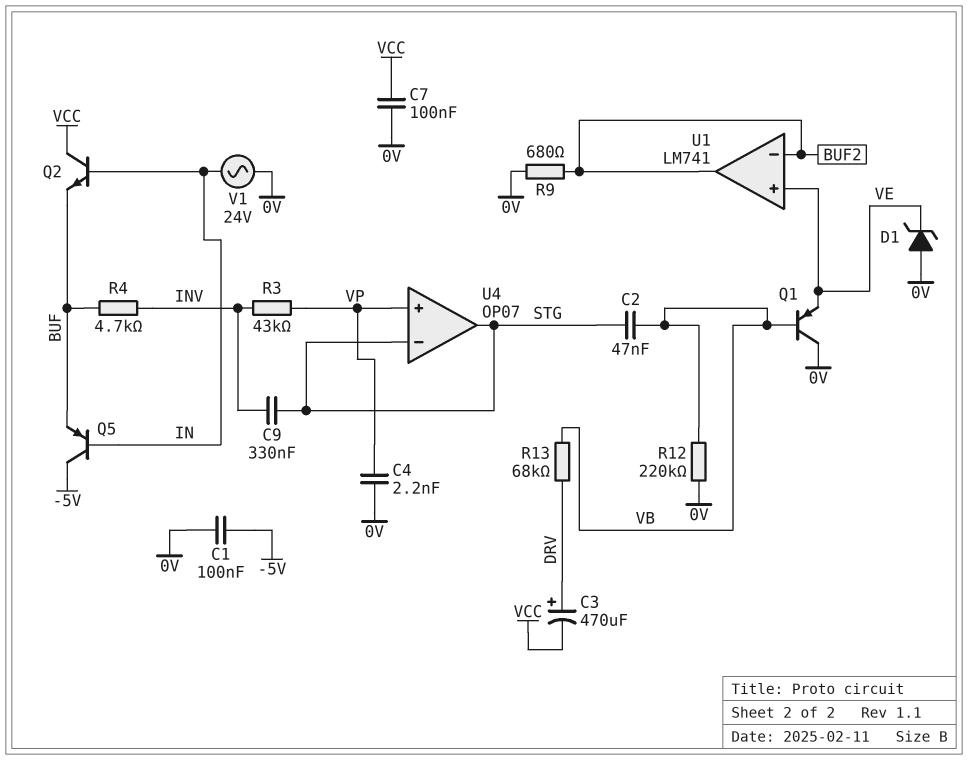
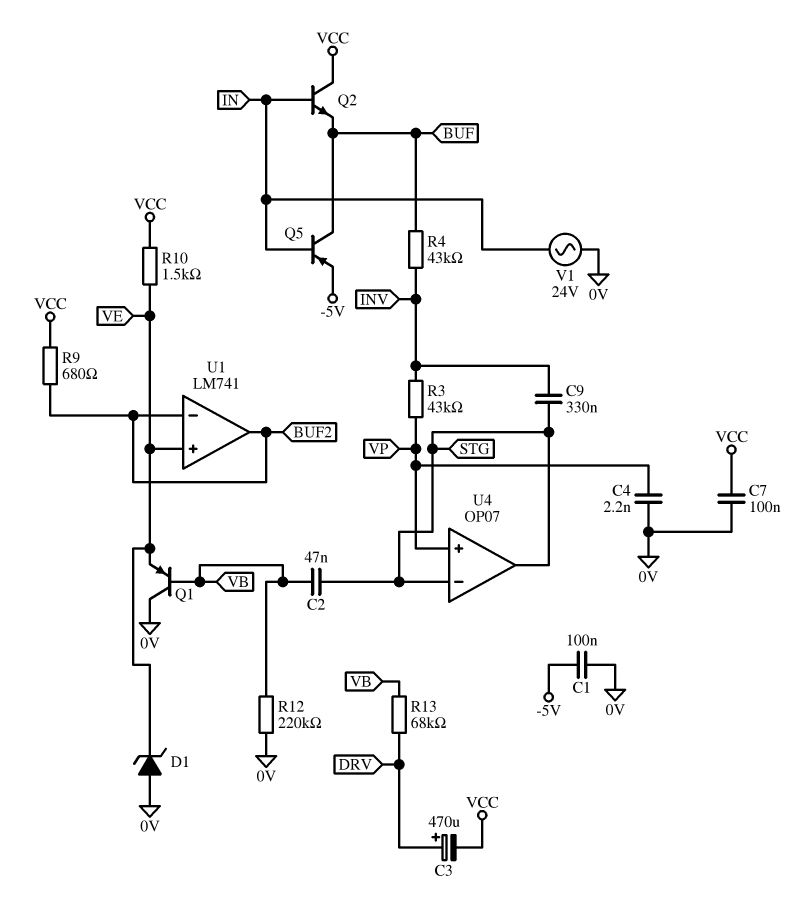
Q5: PNP (B IN, C -5V, E BUF) -> PNP (B IN, C BUF, E -5V)
R4: 4.7k (BUF, INV) -> 43k (BUF, INV)
R9: 680 (0V, BUF2) -> 680 (BUF2, VCC)
R10: none -> 1.5k (VCC, VE)

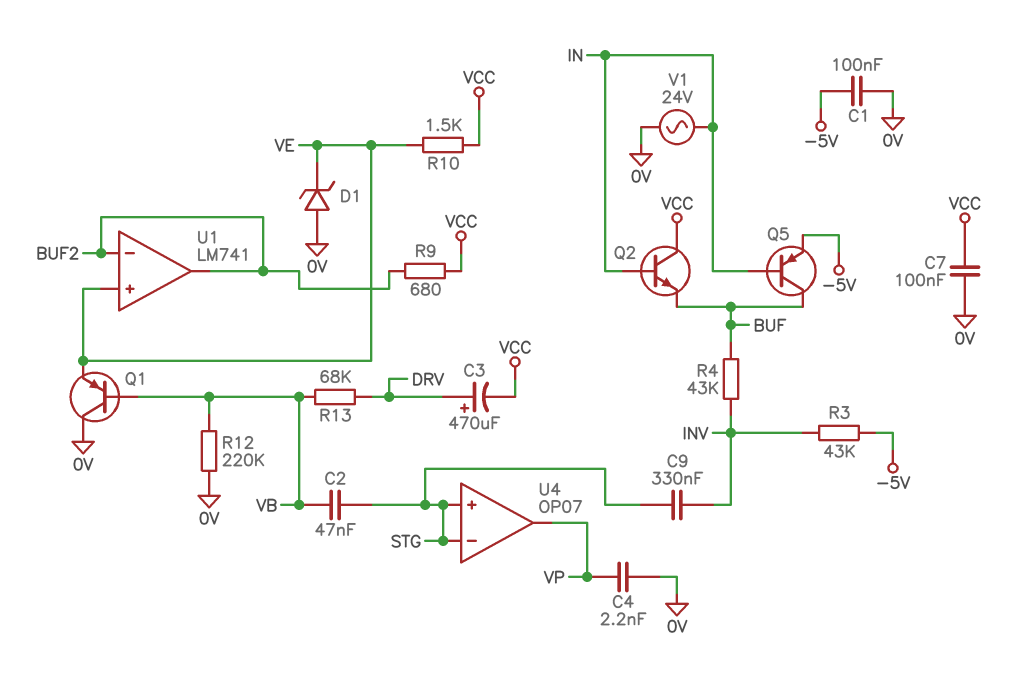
R3: 43k (INV, VP) -> 43k (-5V, INV)
U4 pin in+: VP -> STG
U4 pin out: STG -> VP

